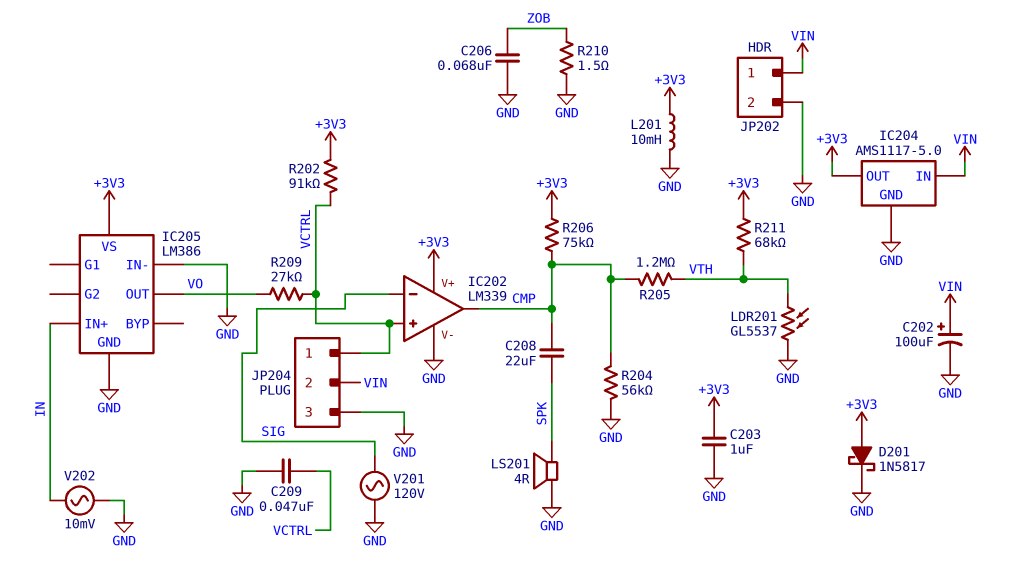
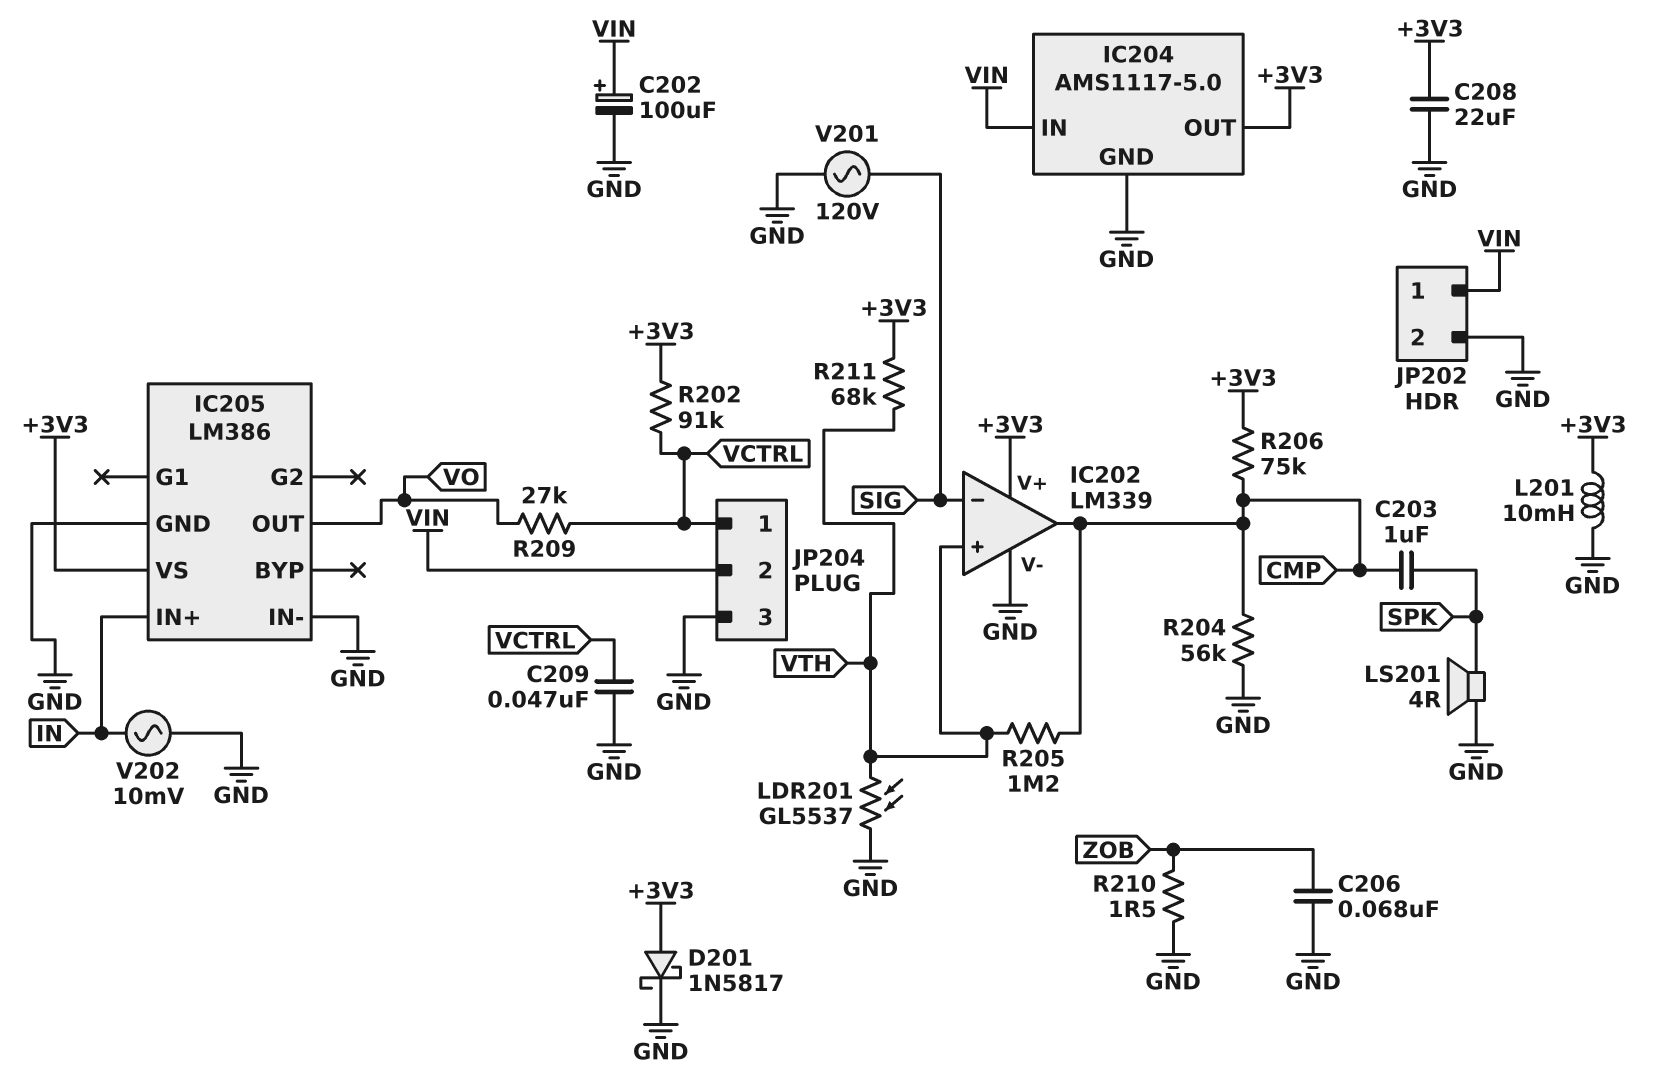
C203: 1uF (+3V3, GND) -> 1uF (CMP, SPK)
C208: 22uF (CMP, SPK) -> 22uF (+3V3, GND)
IC202 pin in+: VCTRL -> VTH

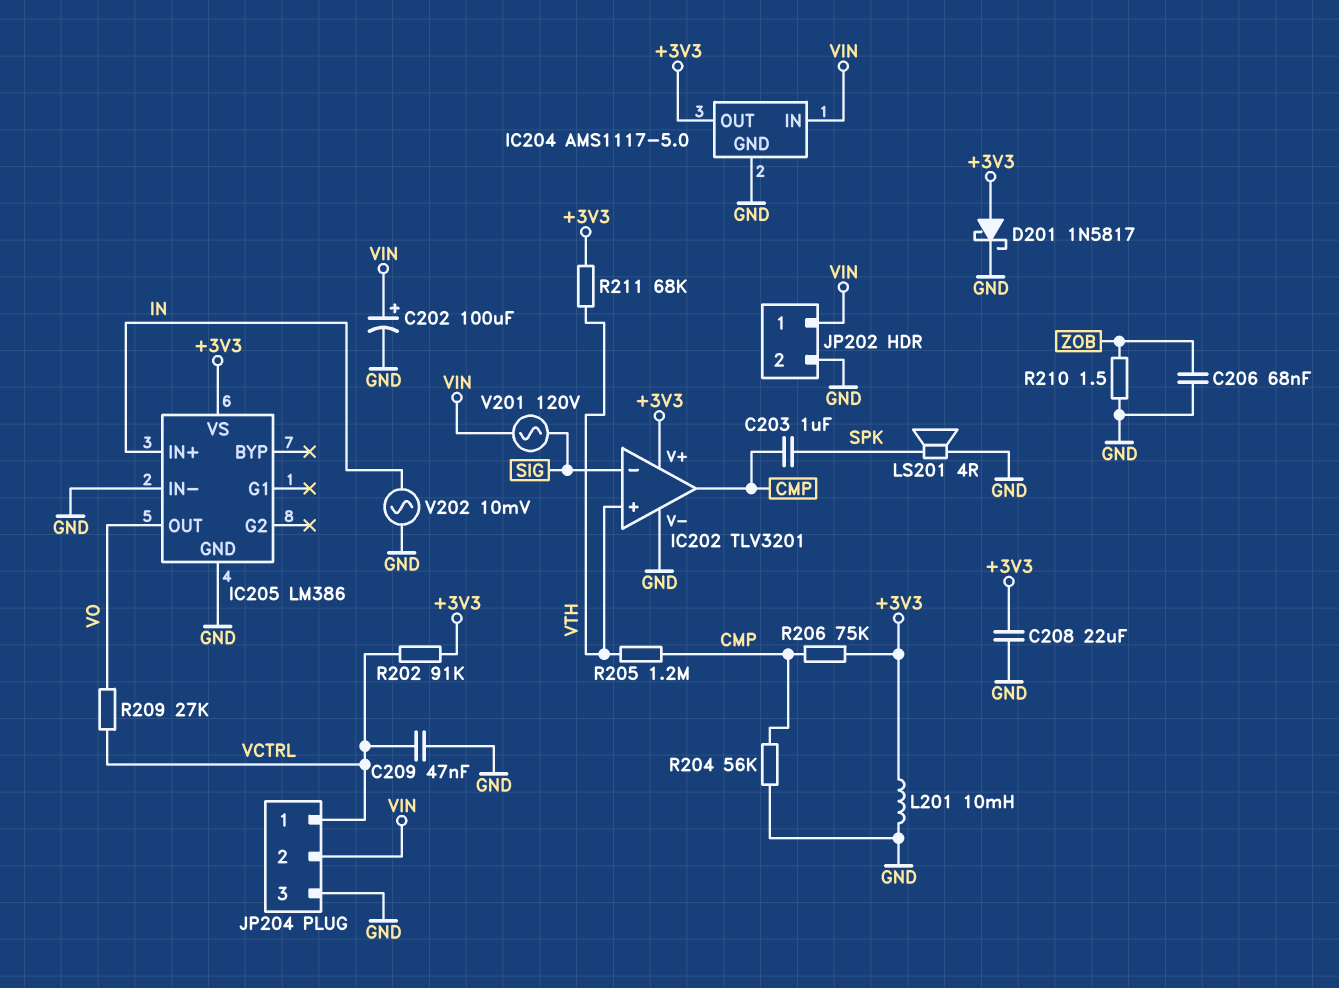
IC202: LM339 -> TLV3201
LDR201: GL5537 (GND, VTH) -> none
V201: AC 120V (GND, SIG) -> AC 120V (SIG, VIN)

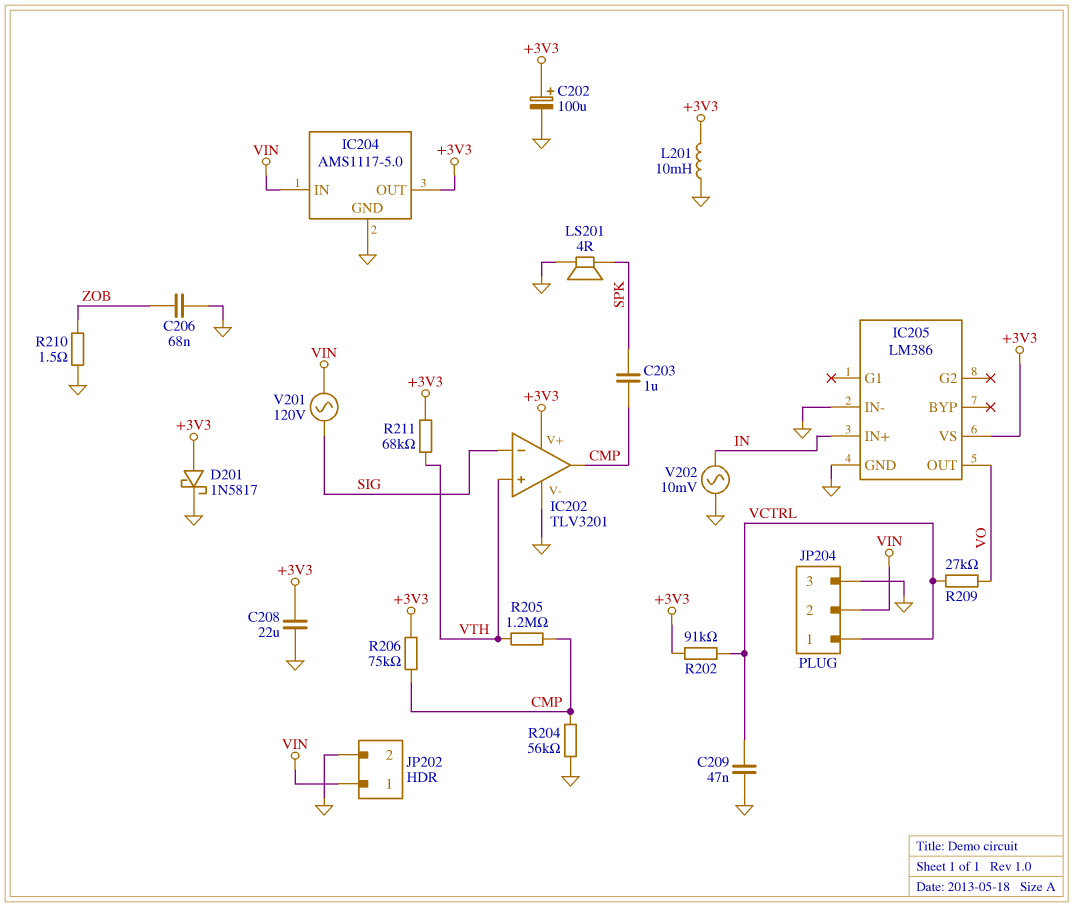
C202: 100uF (plus VIN, minus GND) -> 100uF (plus +3V3, minus GND)

